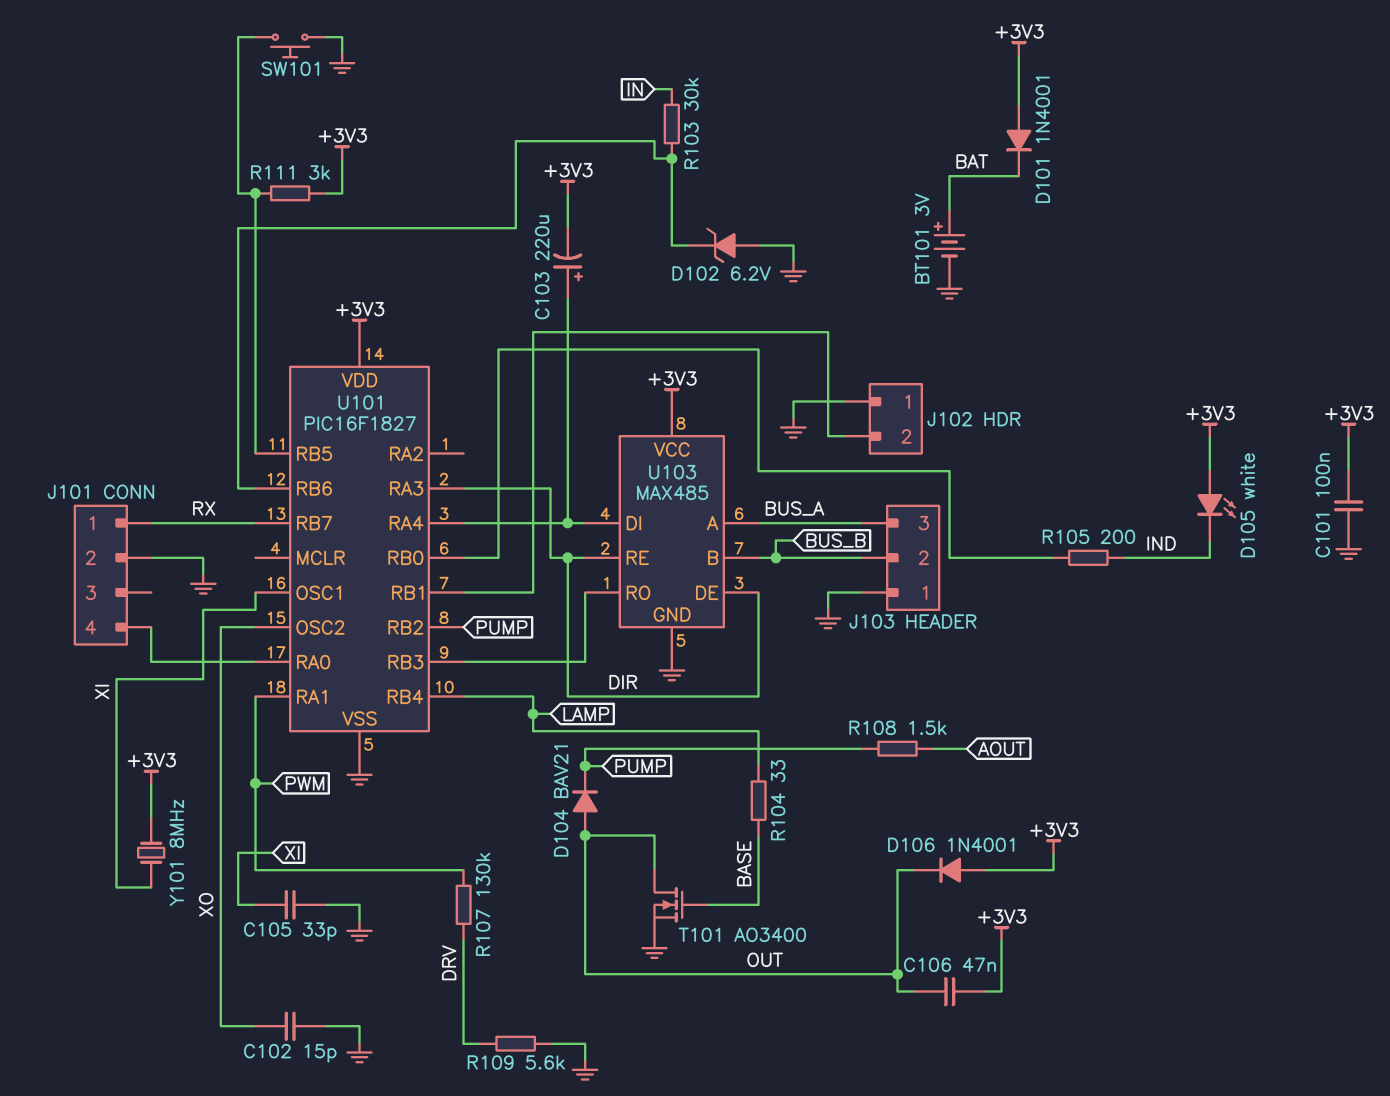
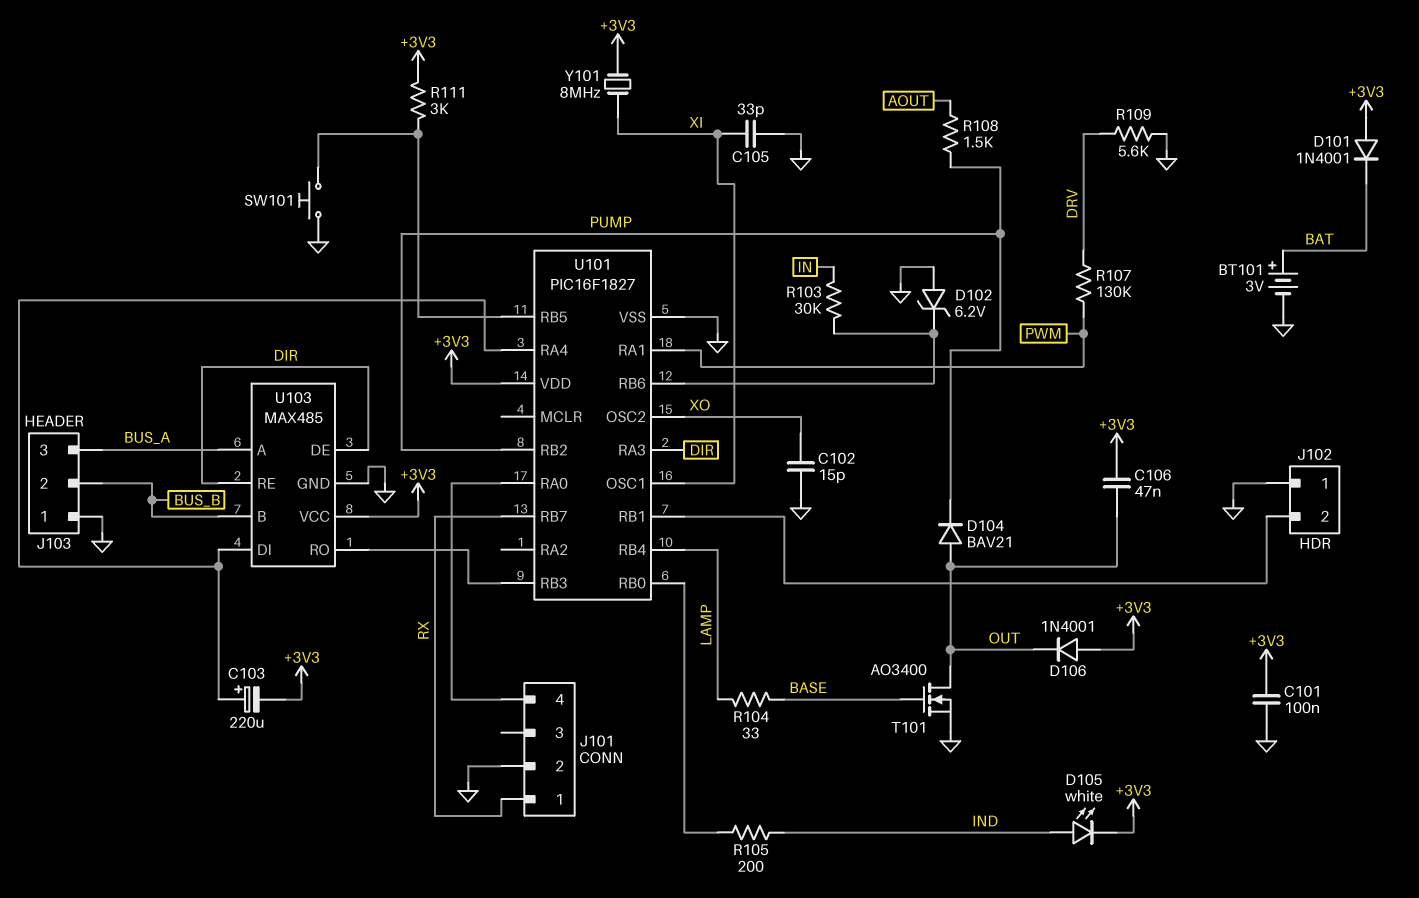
D105: LED white (A +3V3, K IND) -> LED white (A IND, K +3V3)

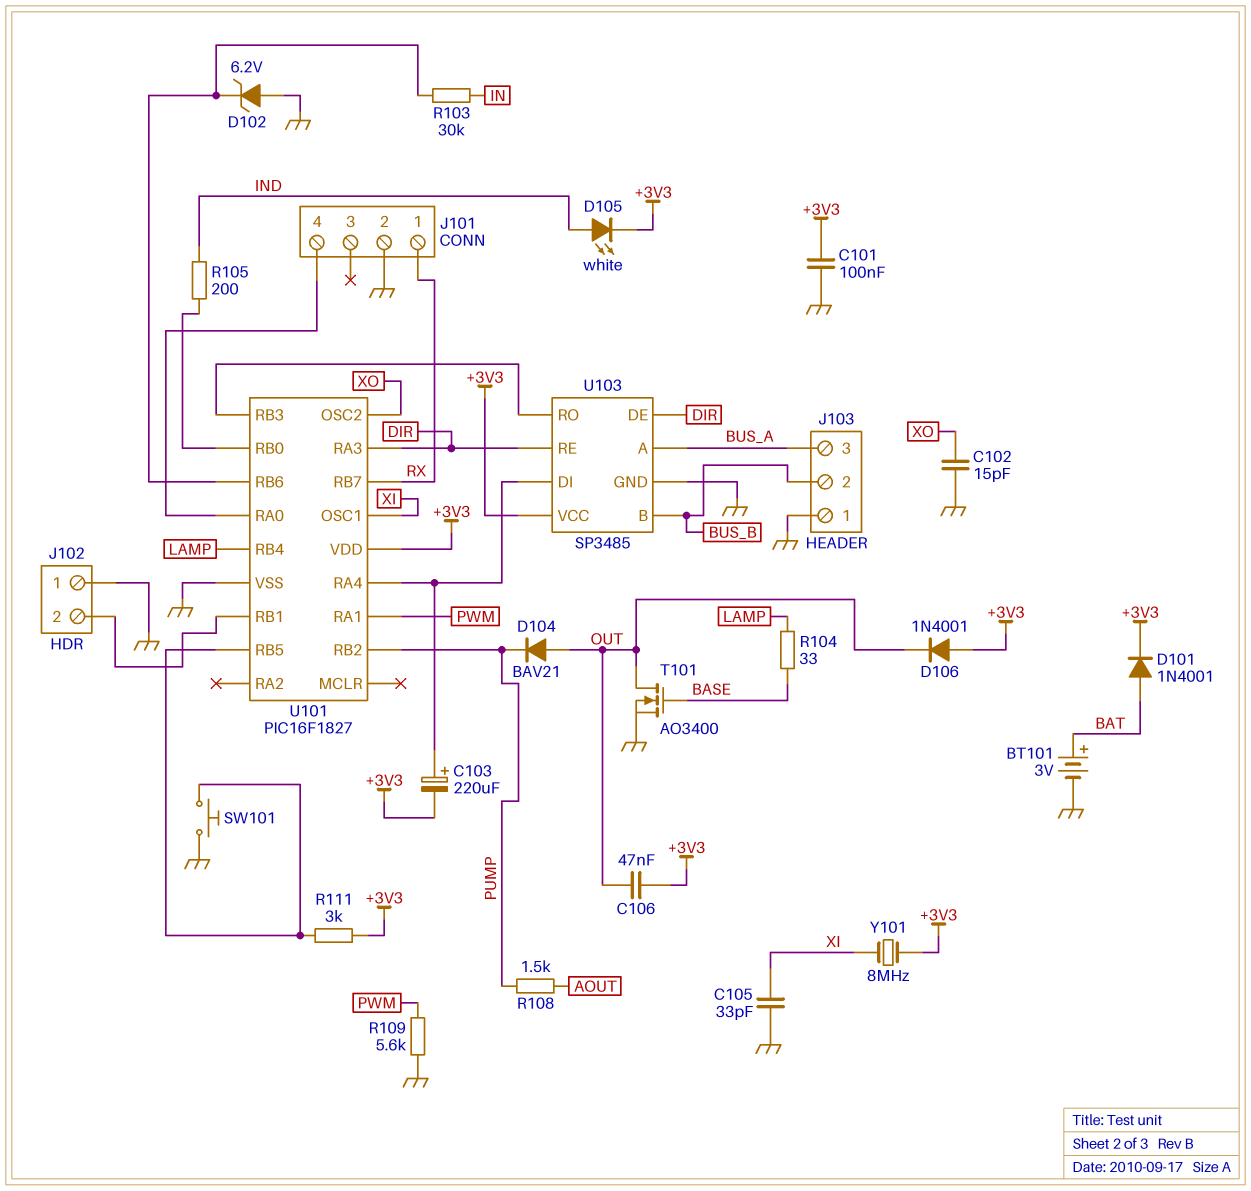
D101: diode 1N4001 (A +3V3, K BAT) -> diode 1N4001 (A BAT, K +3V3)
R107: 130k (DRV, PWM) -> none
R109: 5.6k (DRV, GND) -> 5.6k (GND, PWM)
U103: MAX485 -> SP3485

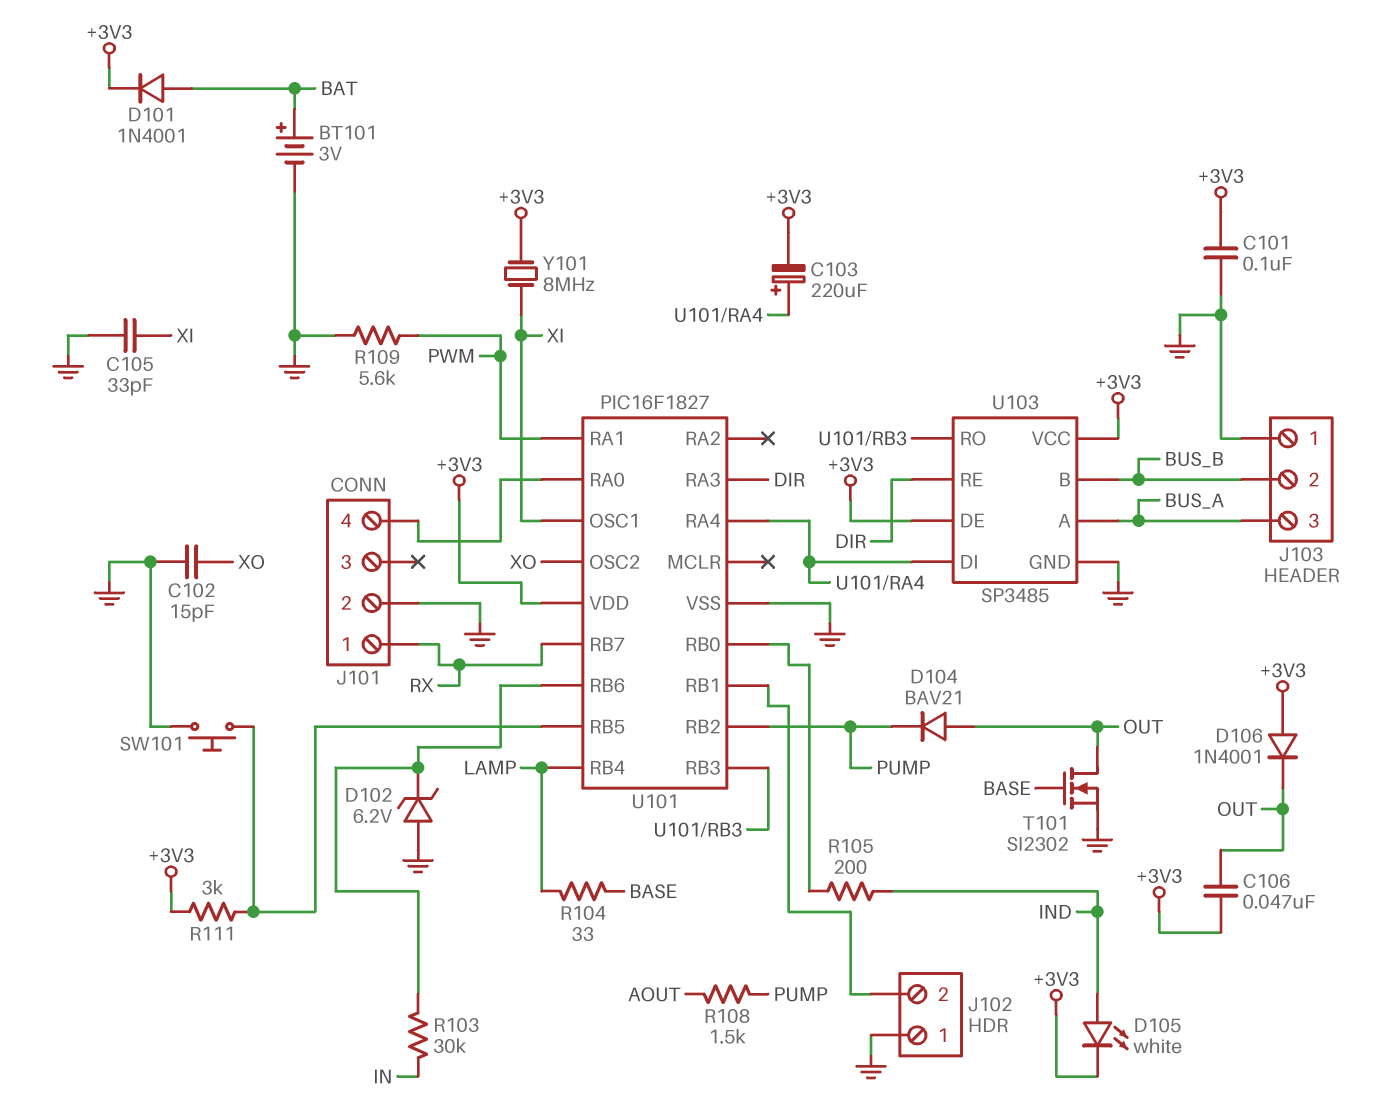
T101: NMOS AO3400 (G BASE, D OUT, S GND) -> NMOS SI2302 (G BASE, D OUT, S GND)
U103 pin DE: DIR -> +3V3

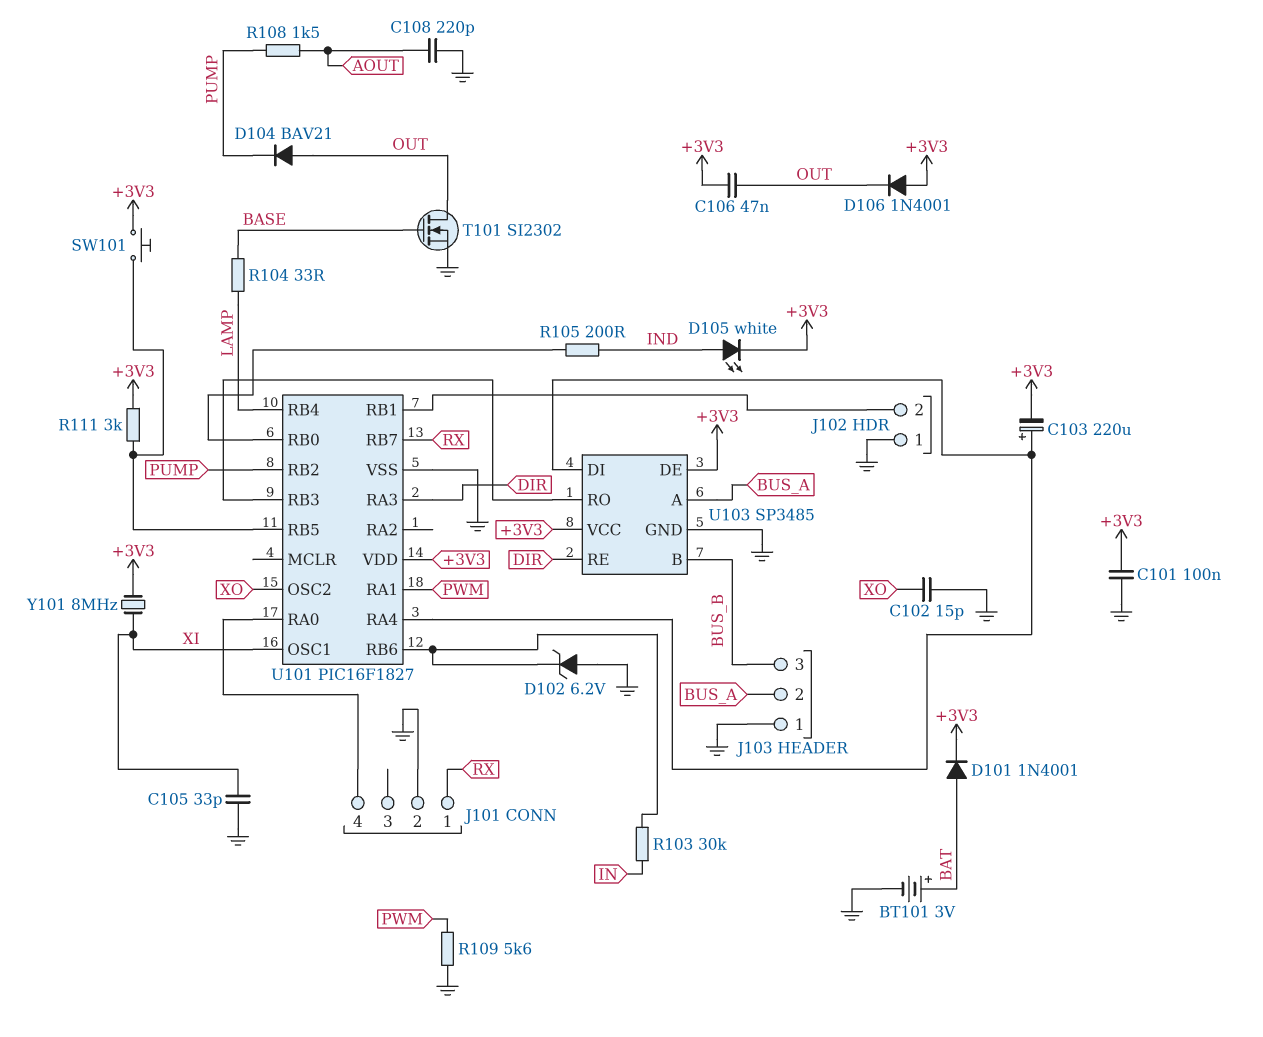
C108: none -> 220pF (AOUT, GND)
J103 pin 2: BUS_B -> BUS_A
J103 pin 3: BUS_A -> BUS_B
SW101: button (GND, U101/RB5) -> button (+3V3, U101/RB5)

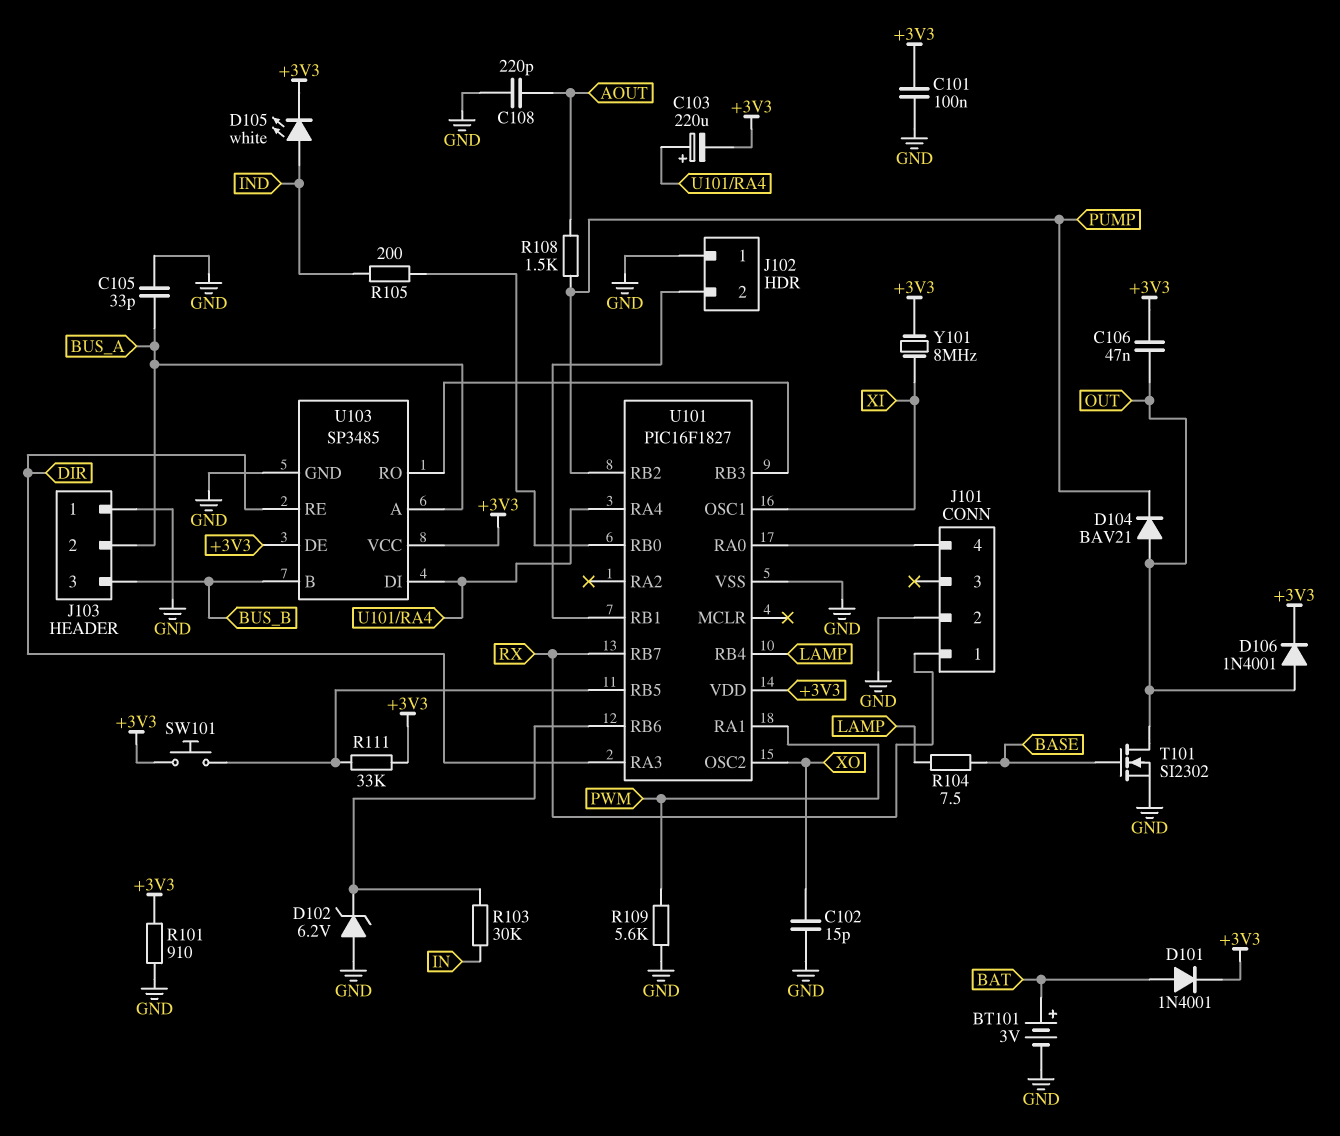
C105: 33pF (GND, XI) -> 33pF (BUS_A, GND)
D106: diode 1N4001 (A +3V3, K OUT) -> diode 1N4001 (A OUT, K +3V3)
R101: none -> 910 (+3V3, GND)
R104: 33 (BASE, LAMP) -> 7.5 (BASE, LAMP)
R111: 3k (+3V3, U101/RB5) -> 33k (+3V3, U101/RB5)

